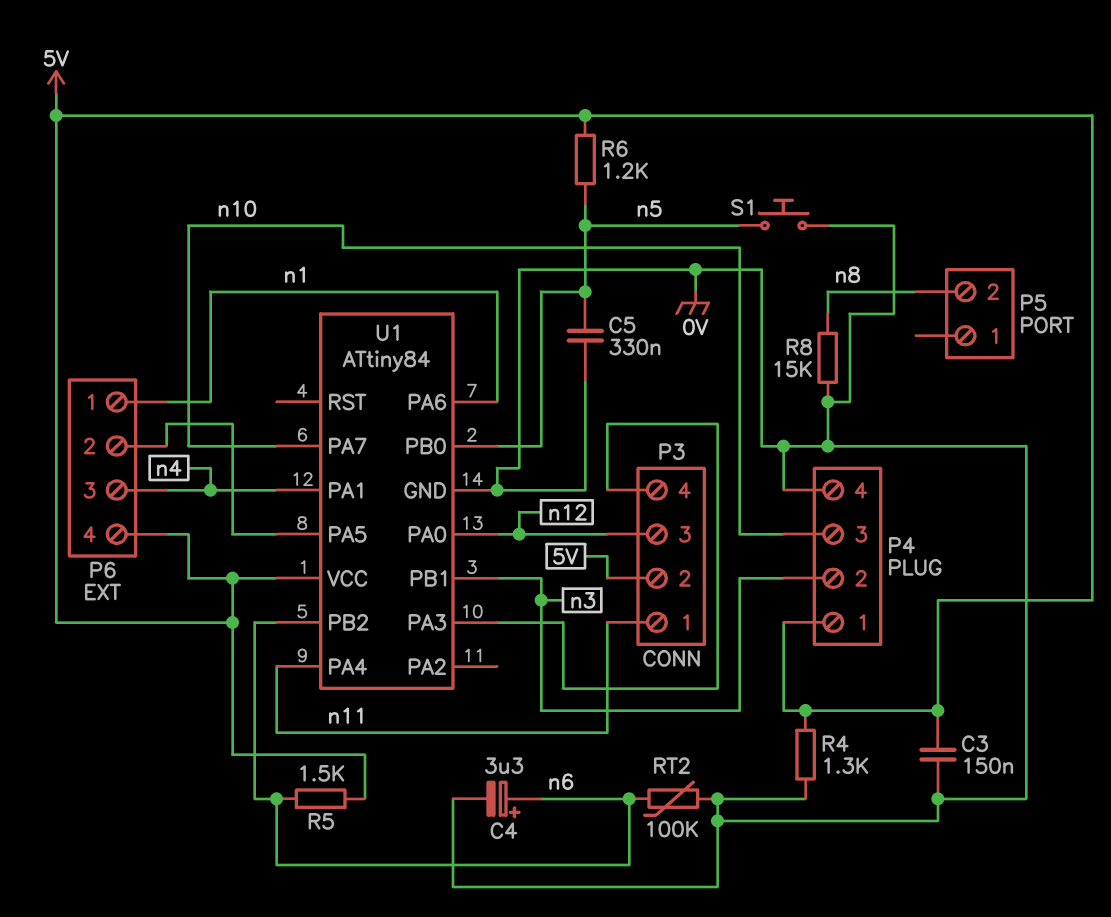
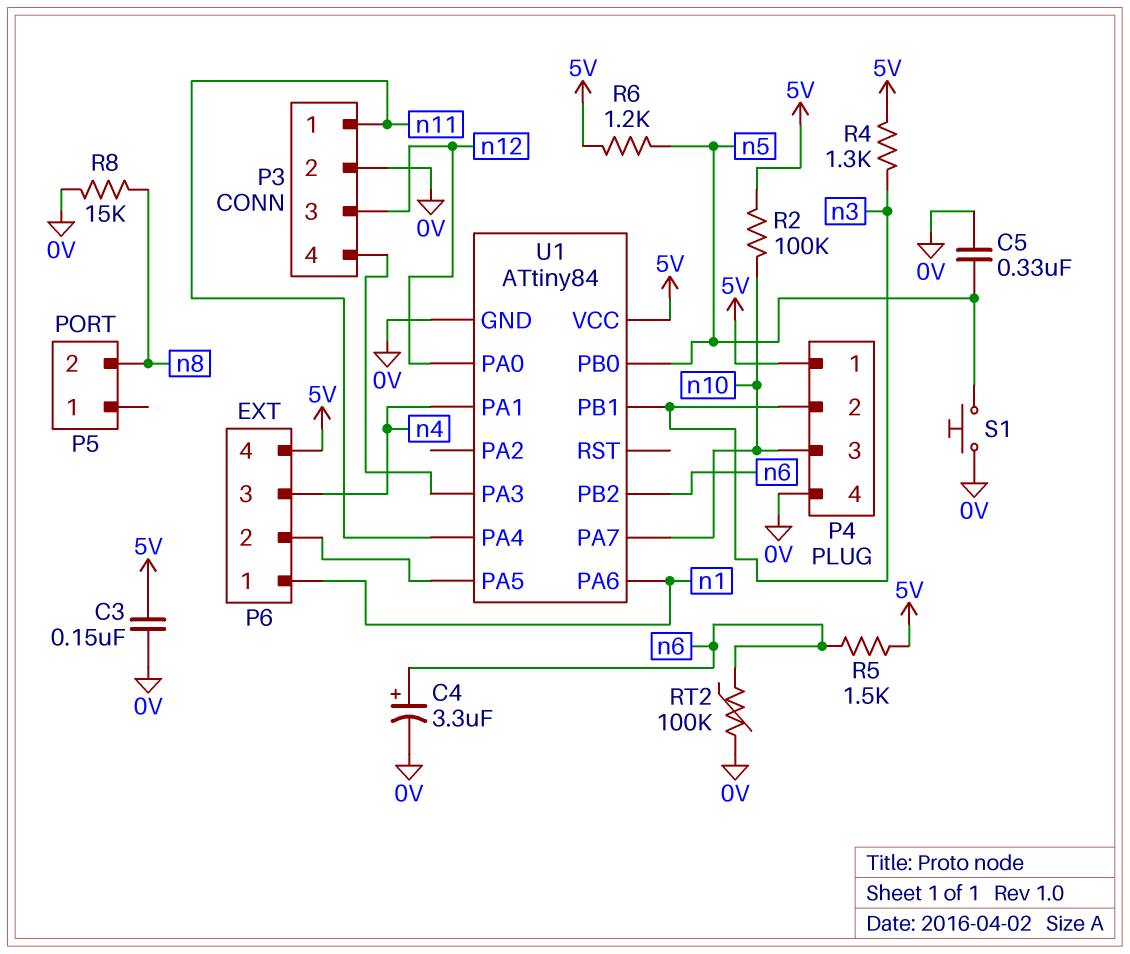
P3 pin 2: 5V -> 0V
R2: none -> 100k (5V, n10)
R4: 1.3k (0V, 5V) -> 1.3k (5V, n3)

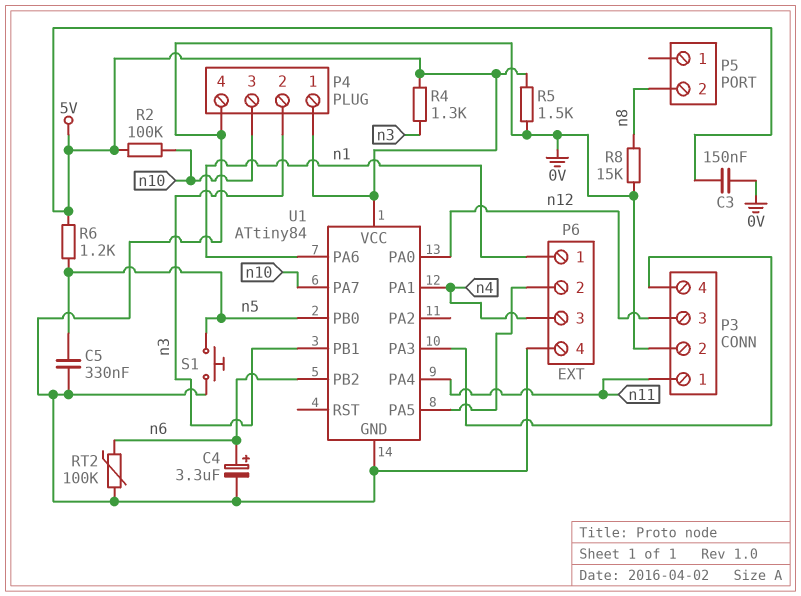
P6 pin 4: 5V -> 0V
R5: 1.5k (5V, n6) -> 1.5k (0V, 5V)

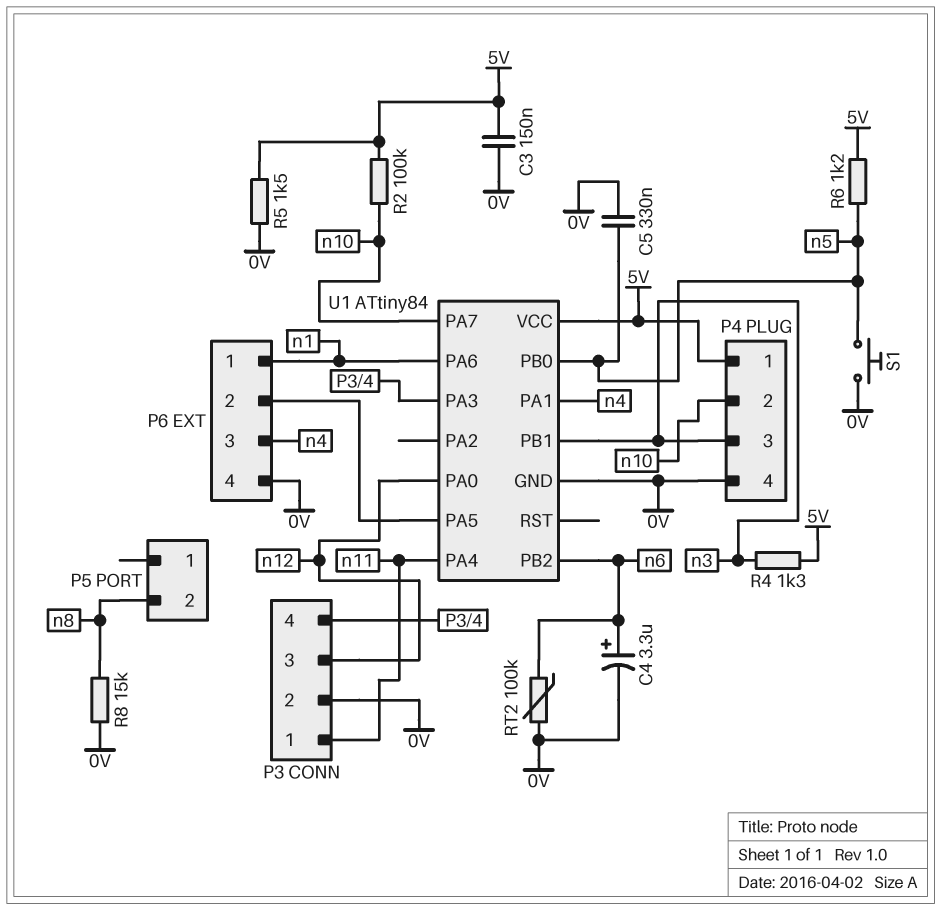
P4 pin 2: n3 -> n10
P4 pin 3: n10 -> n3

